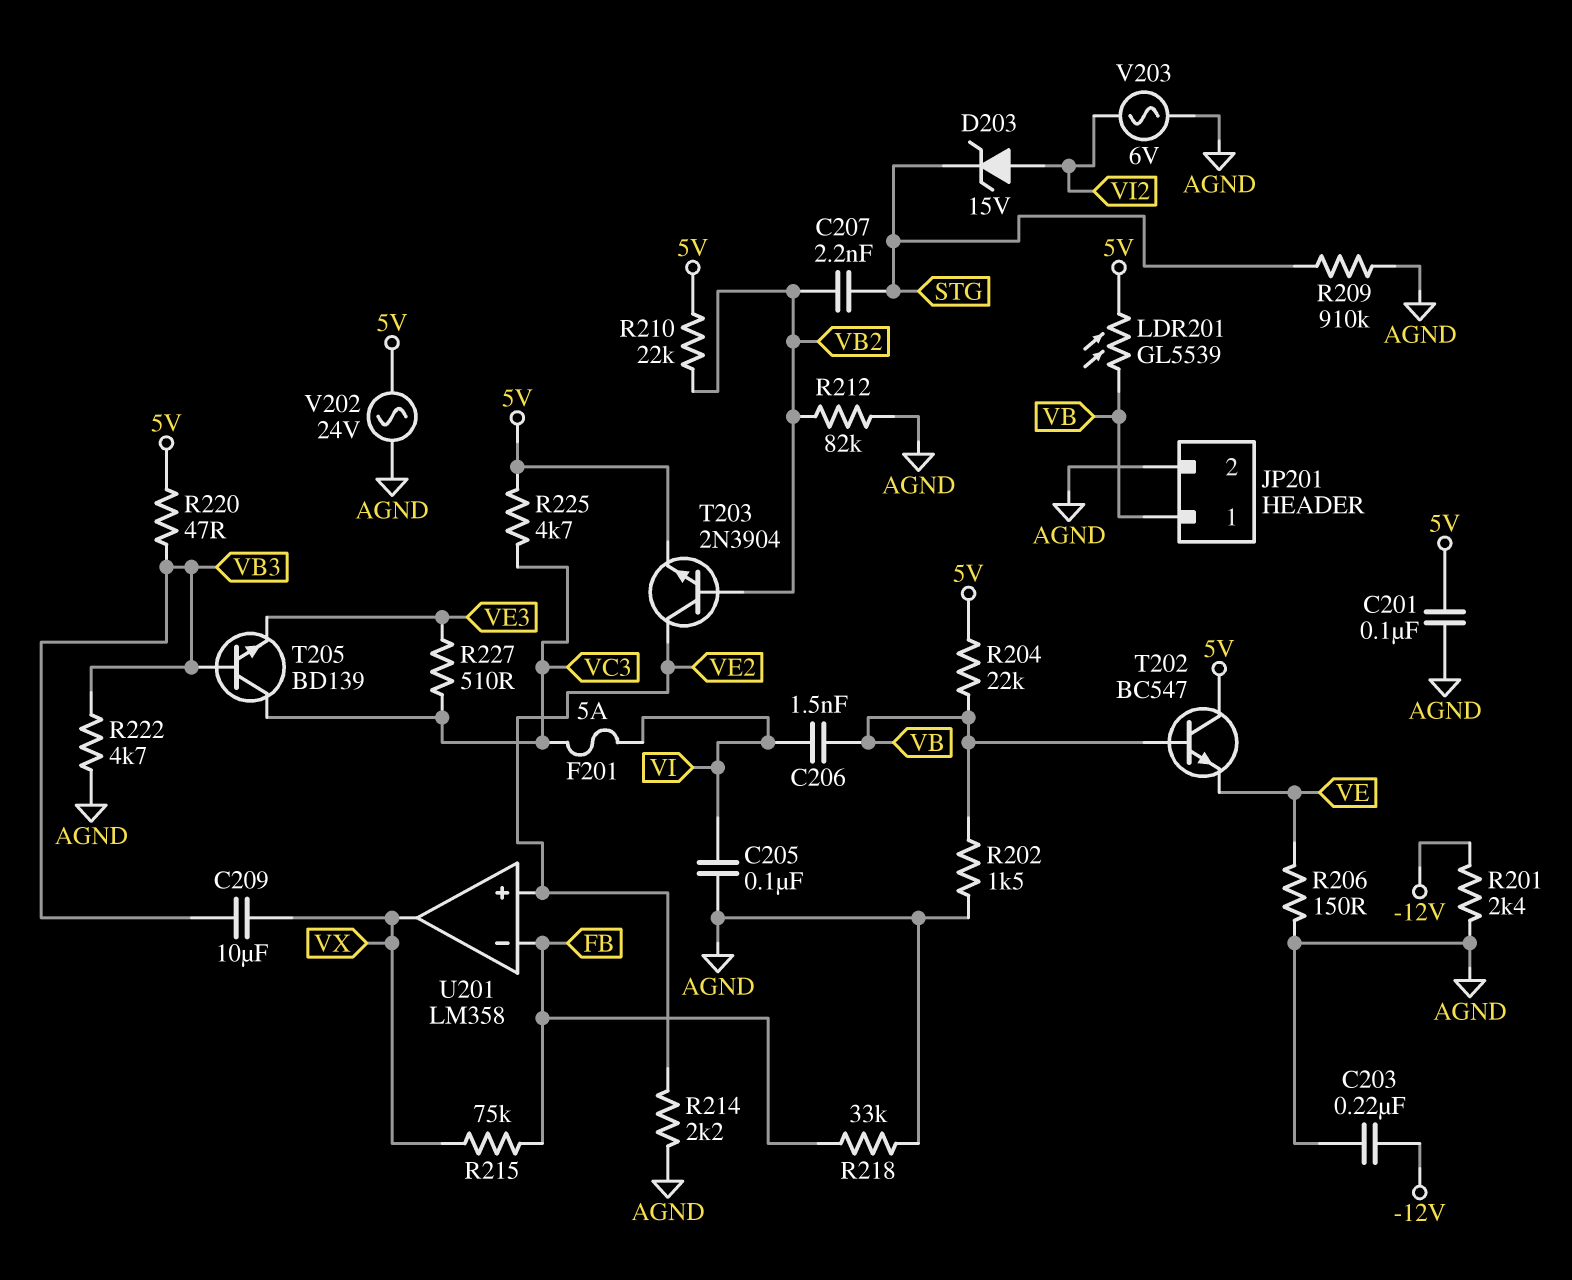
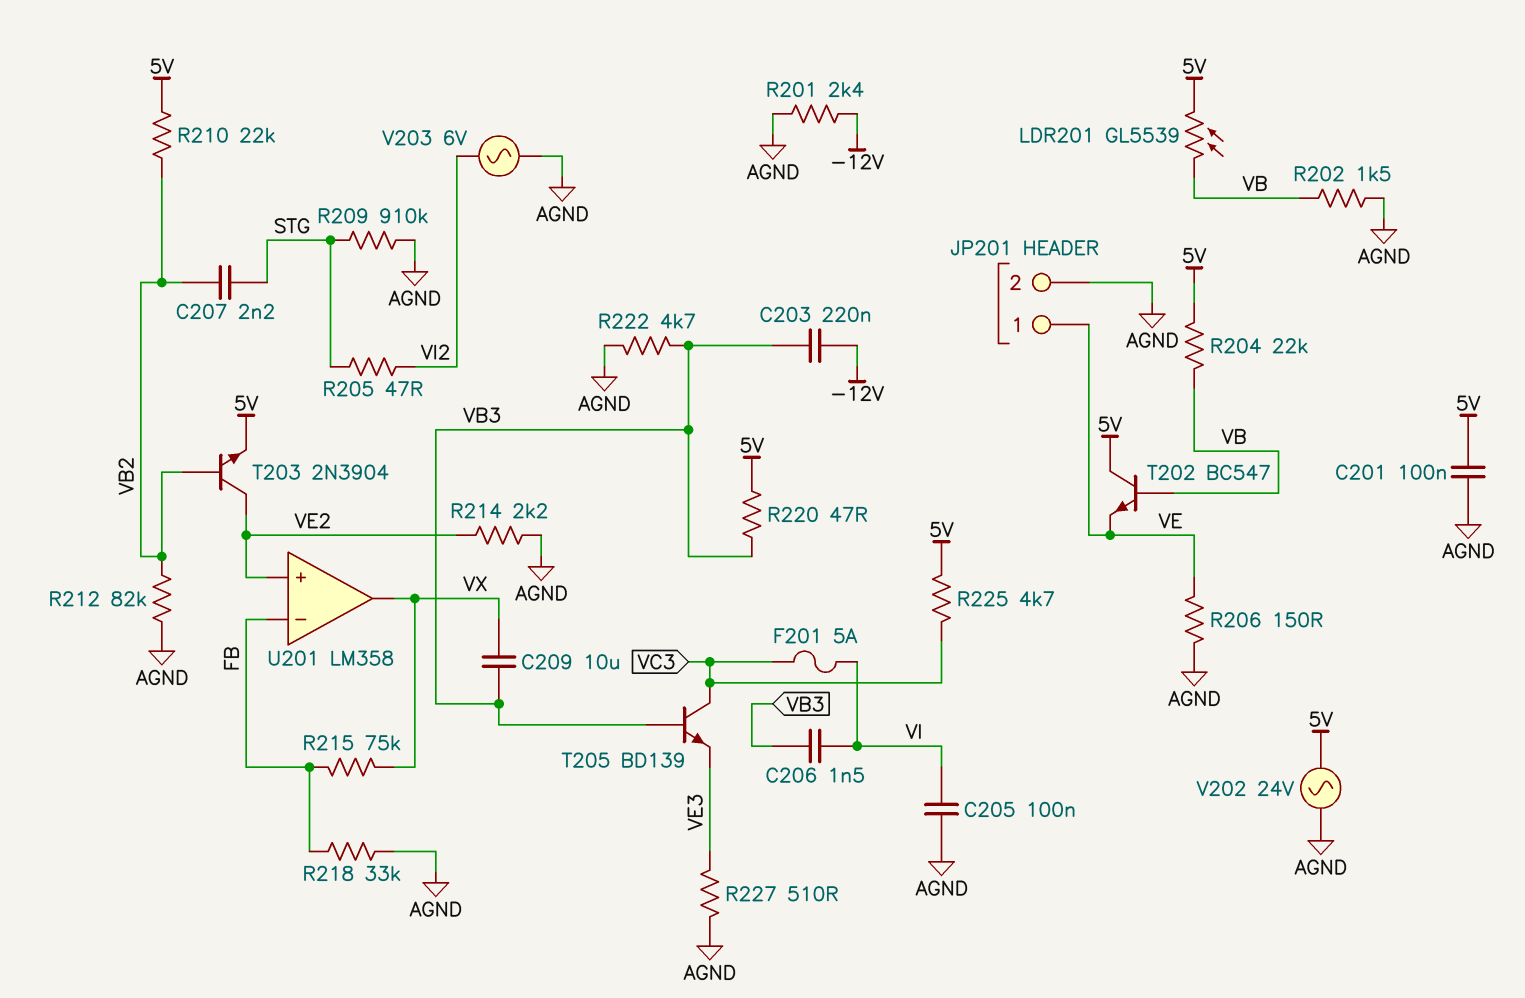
C203: 220nF (-12V, AGND) -> 220nF (-12V, VB3)
C206: 1.5nF (VB, VI) -> 1.5nF (VB3, VI)
D203: zener 15V (A VI2, K STG) -> none
JP201 pin 1: VB -> VE
R205: none -> 47 (STG, VI2)
R227: 510 (VC3, VE3) -> 510 (AGND, VE3)

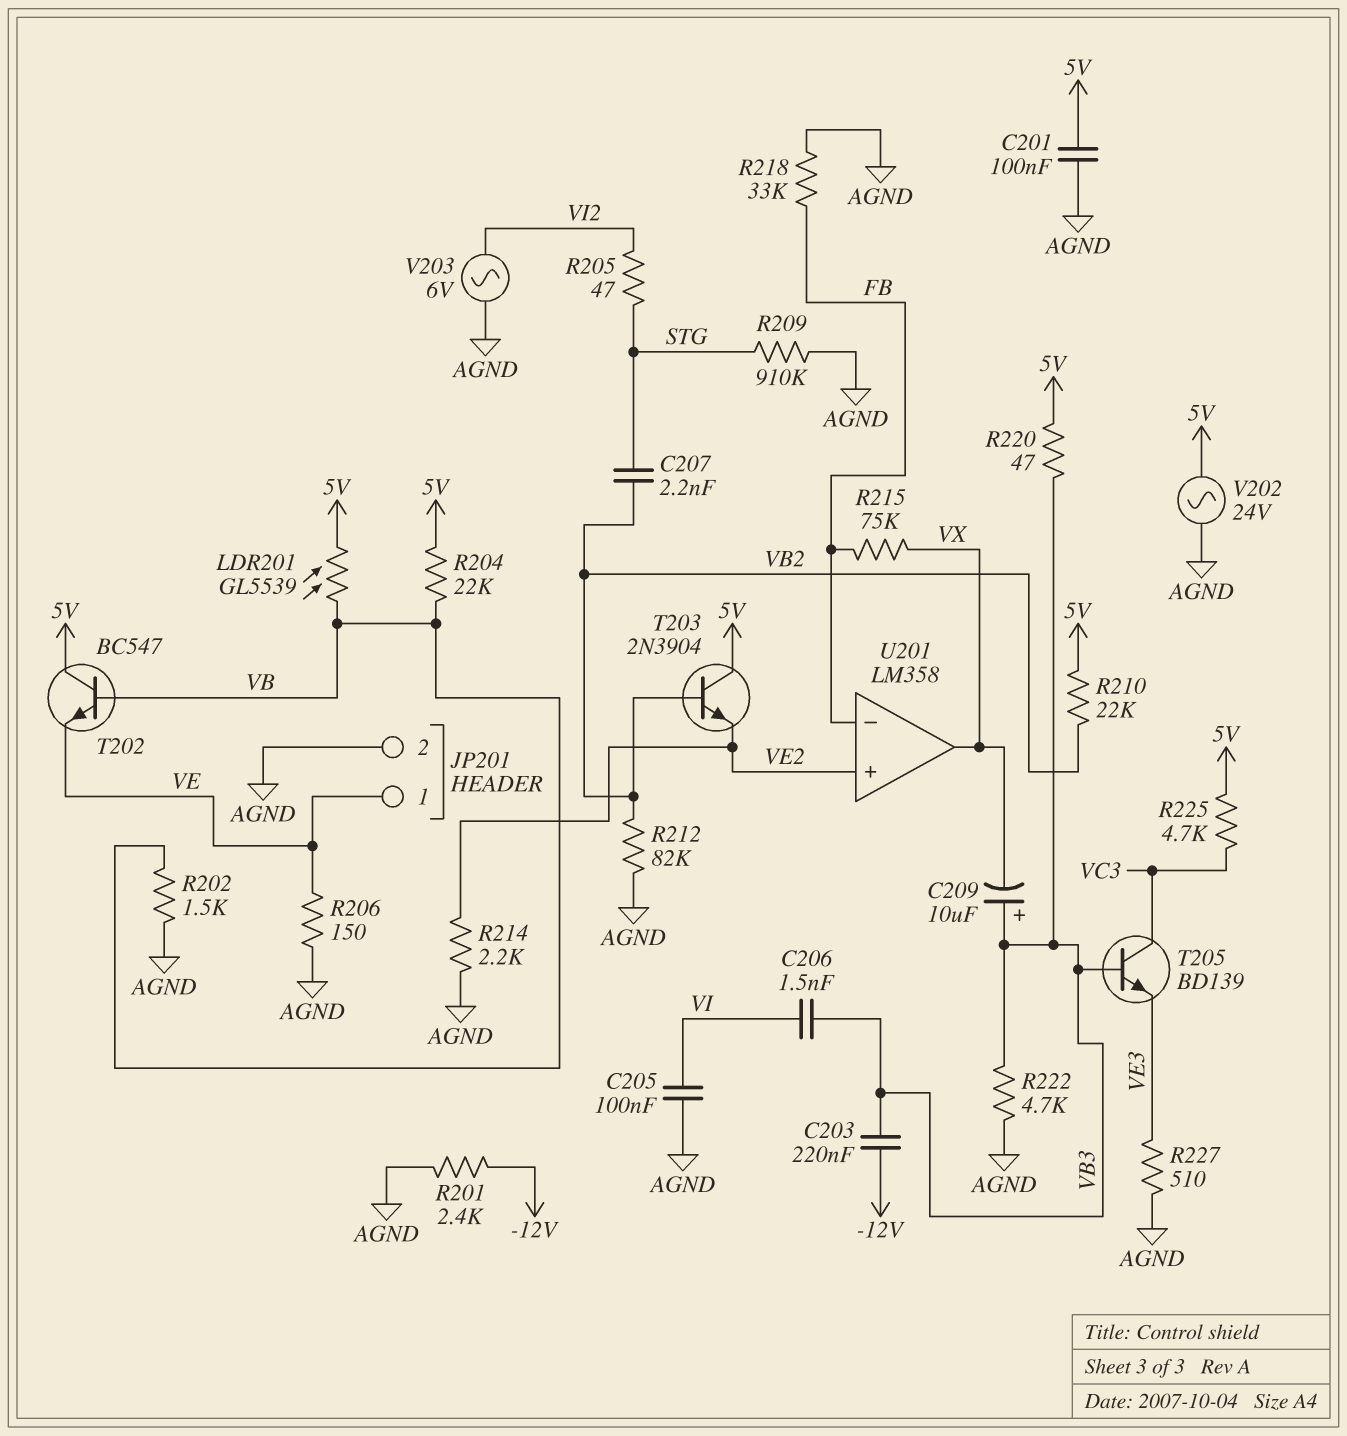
C209: 10uF (VB3, VX) -> 10uF (plus VB3, minus VX)
F201: 5A (VC3, VI) -> none
T203: NPN 2N3904 (B VB2, C VE2, E 5V) -> NPN 2N3904 (B VB2, C 5V, E VE2)

